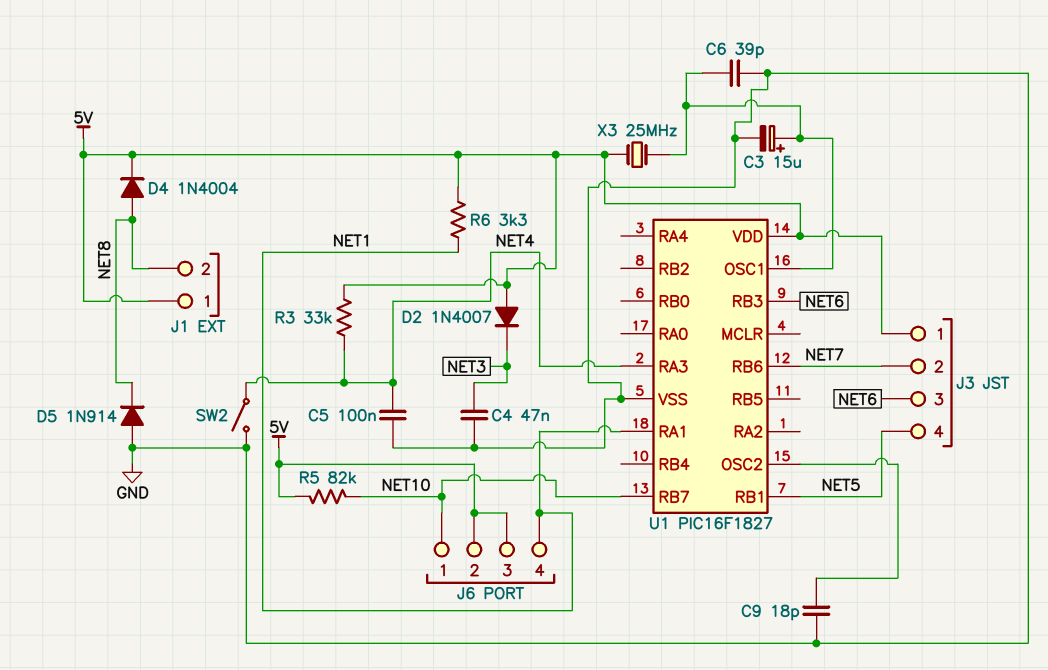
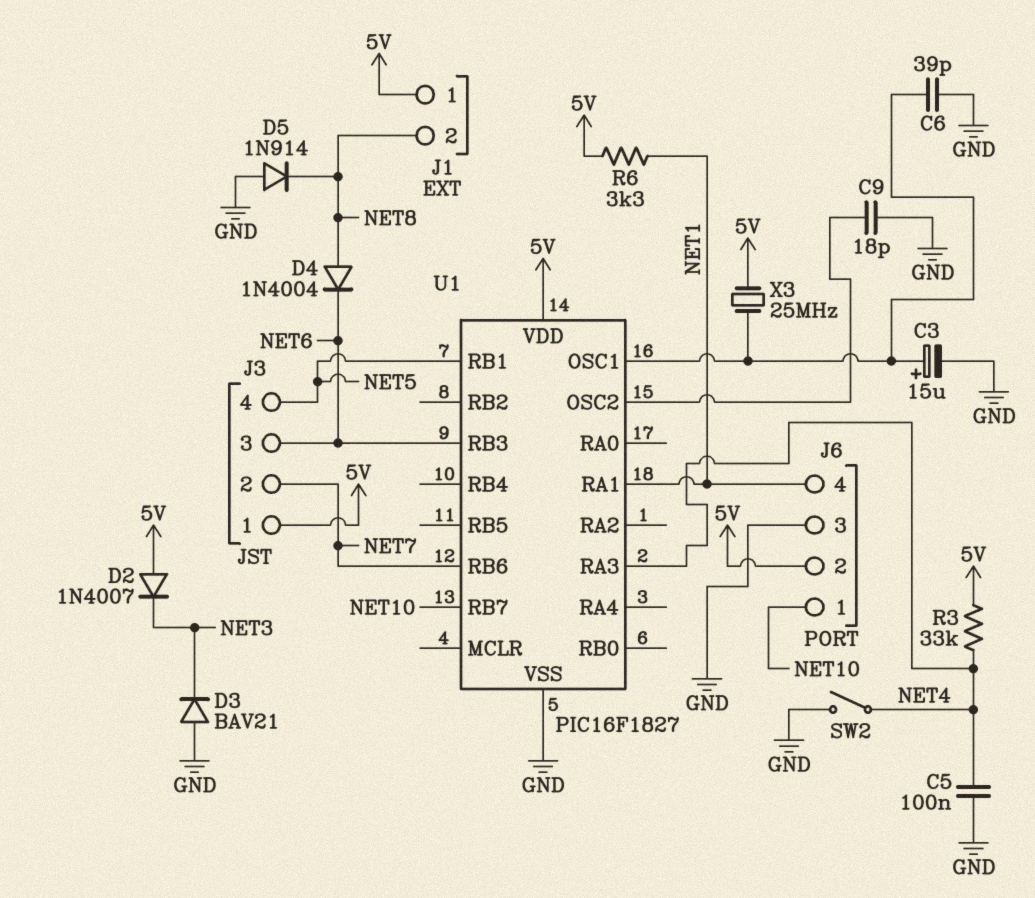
C4: 47nF (GND, NET3) -> none
D3: none -> diode BAV21 (A GND, K NET3)
D4: diode 1N4004 (A NET8, K 5V) -> diode 1N4004 (A NET8, K NET6)
J6 pin 3: 5V -> GND
R5: 82k (5V, NET10) -> none

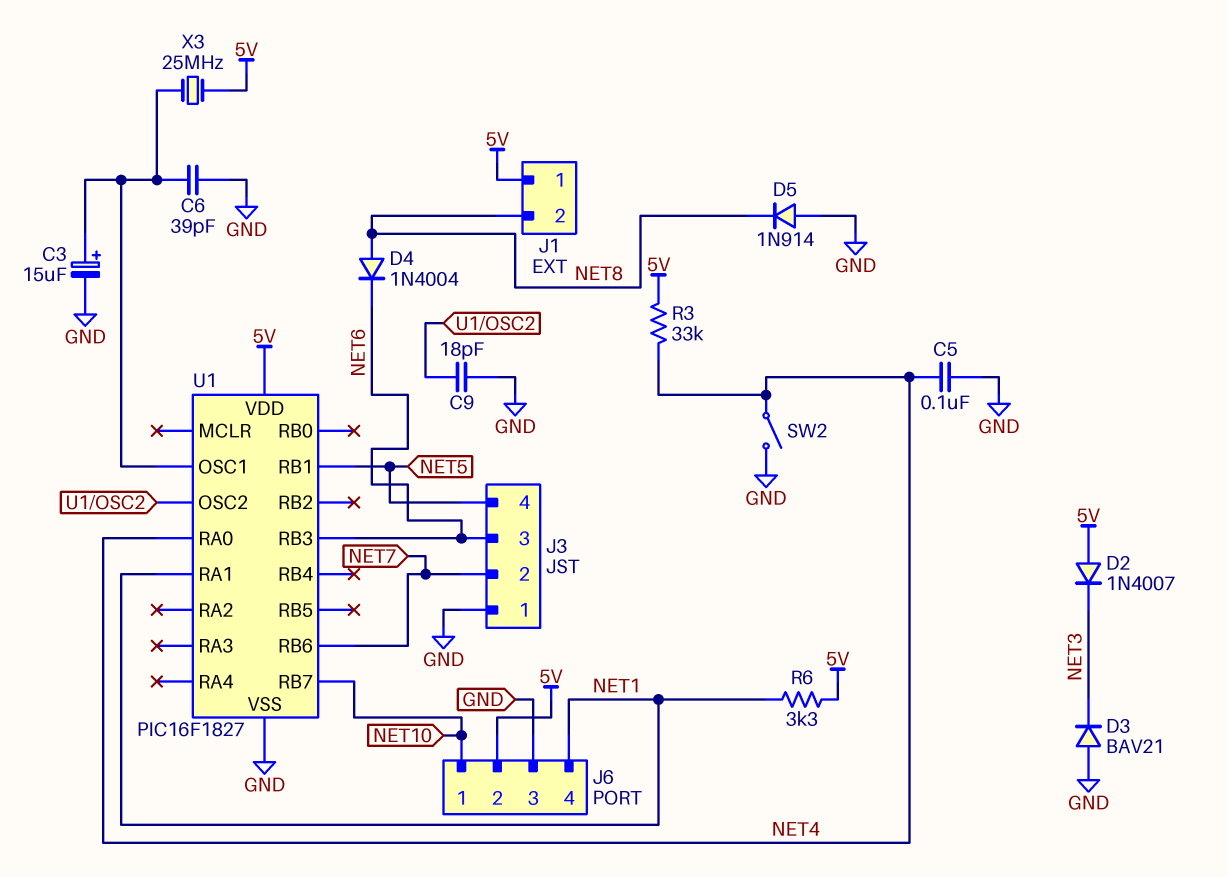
J3 pin 1: 5V -> GND
U1 pin RA0: none -> NET4
U1 pin RA3: NET4 -> none

